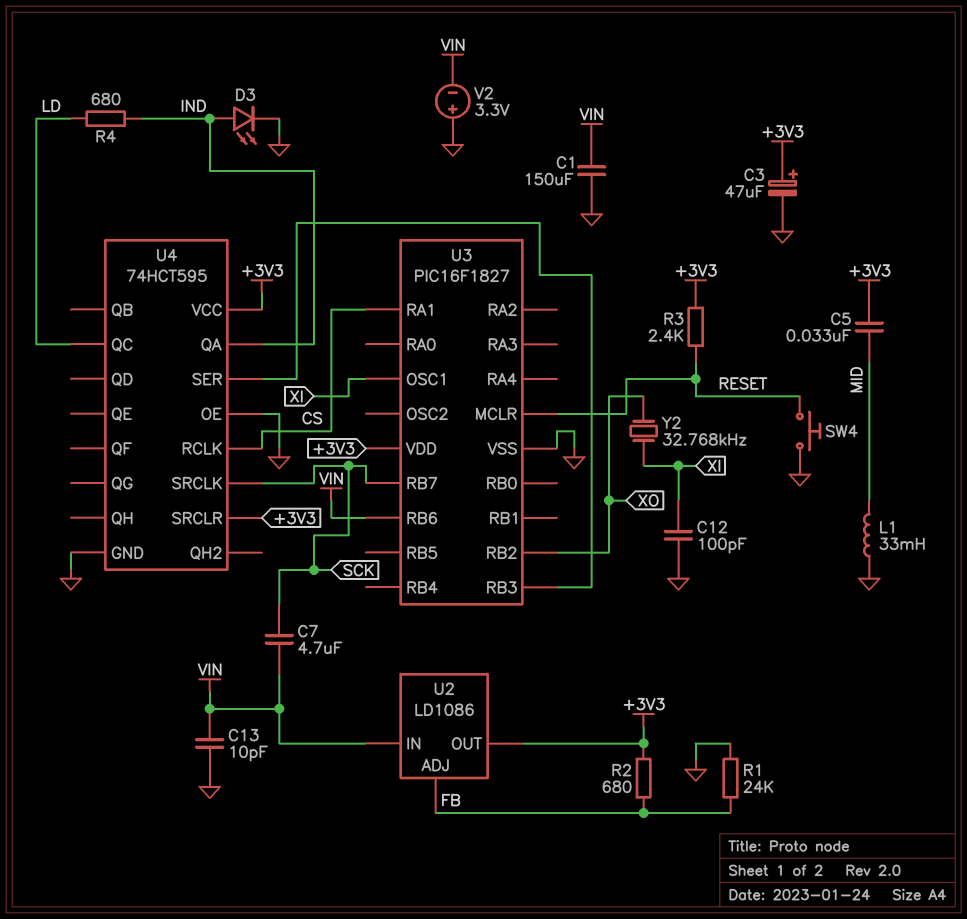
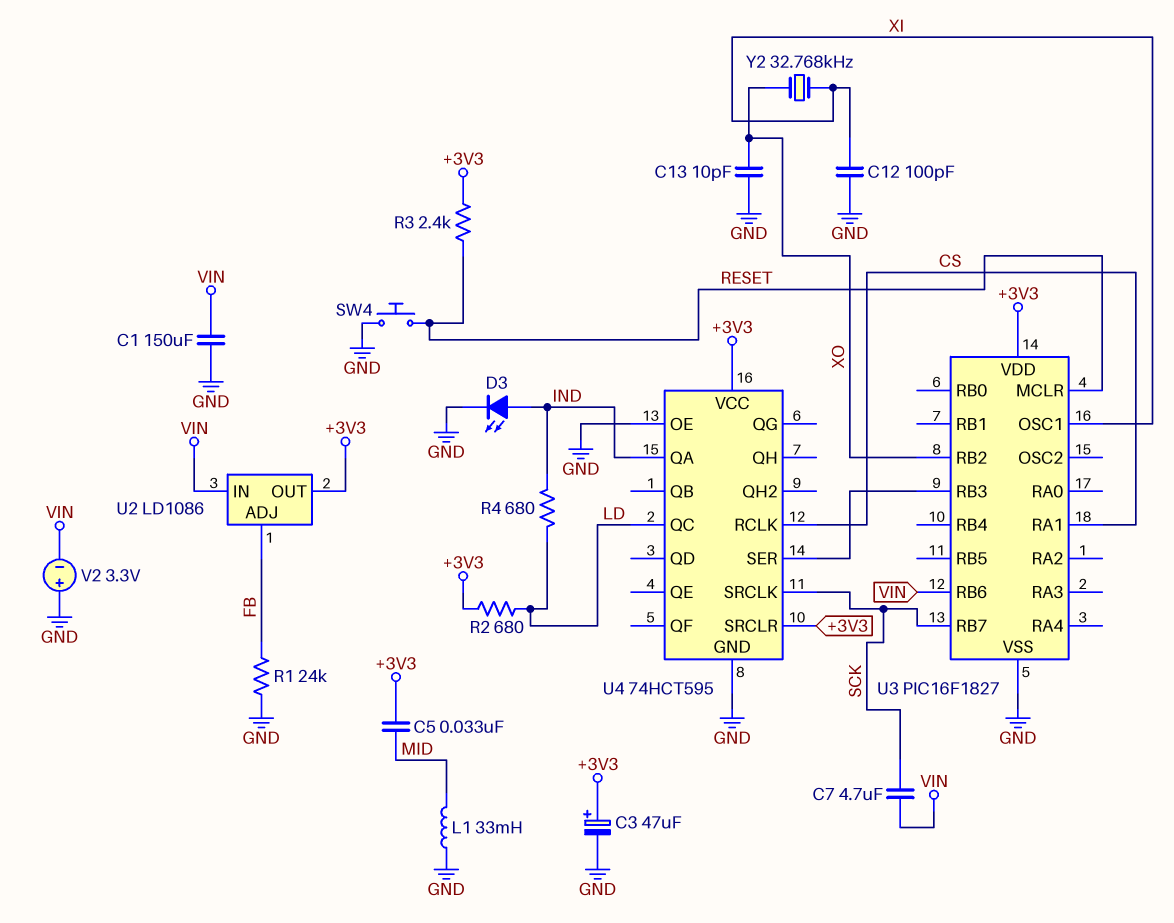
C13: 10pF (GND, VIN) -> 10pF (GND, XO)
R2: 680 (+3V3, FB) -> 680 (+3V3, LD)

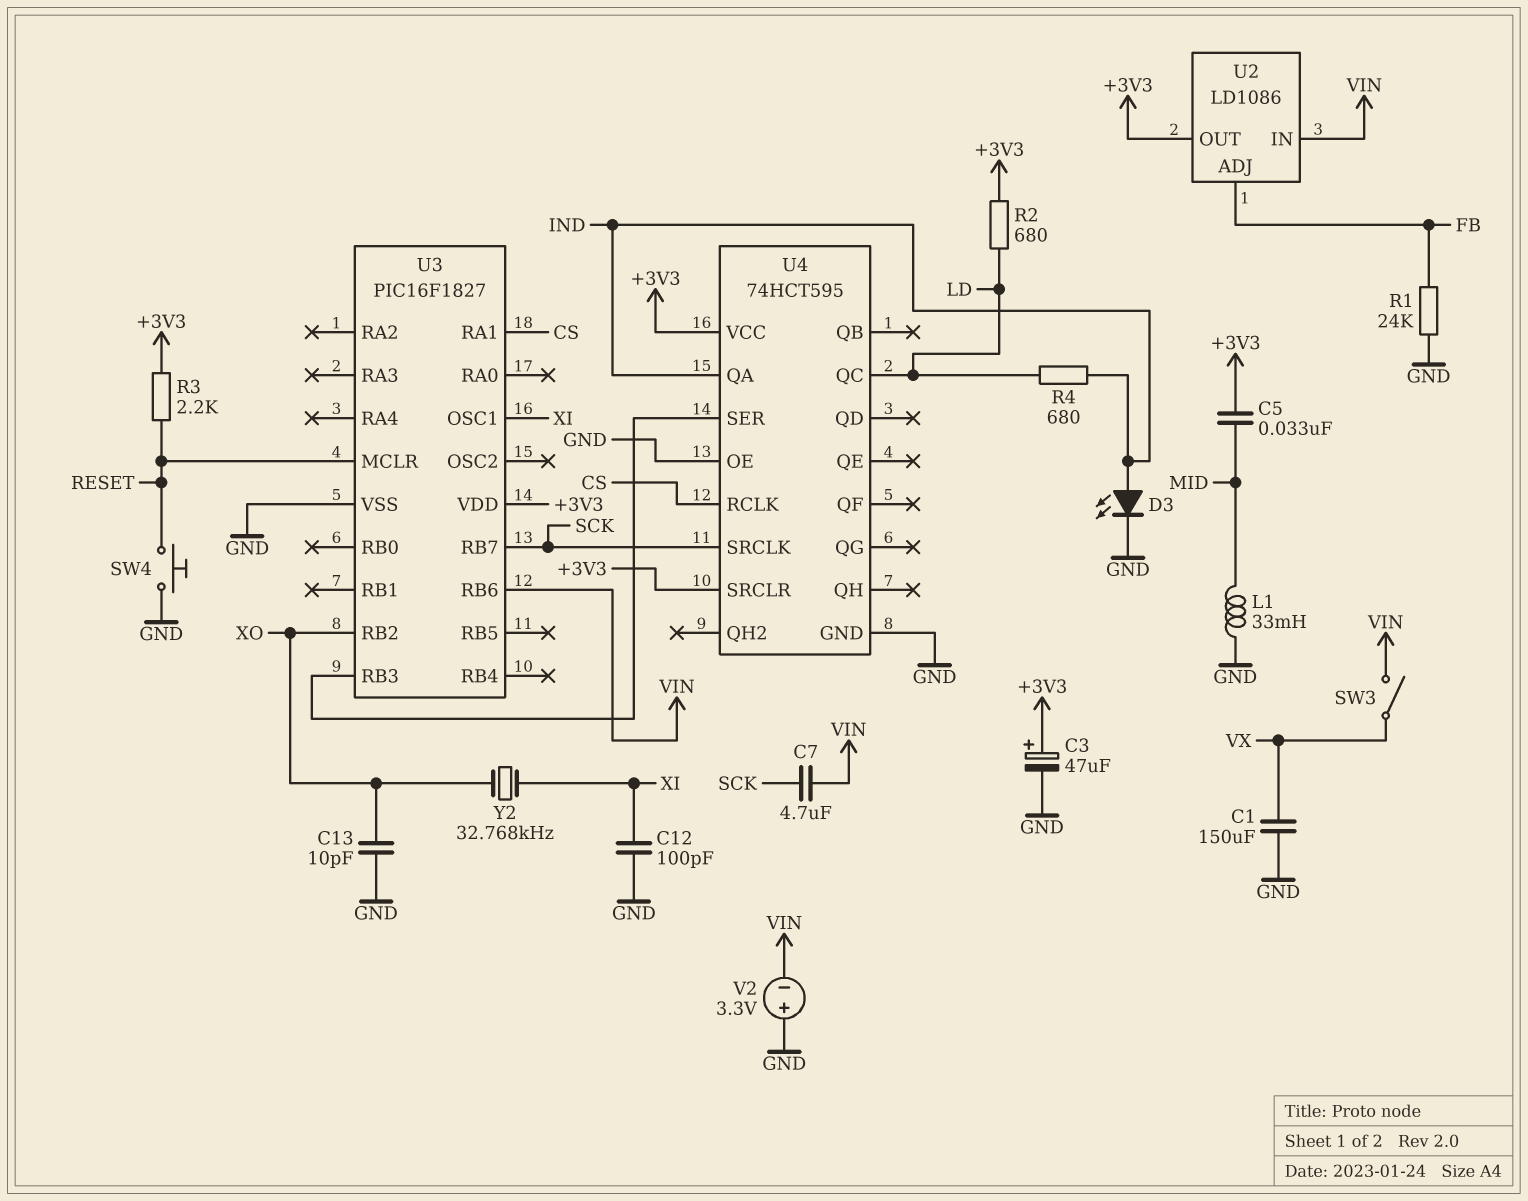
C1: 150uF (GND, VIN) -> 150uF (GND, VX)
R3: 2.4k (+3V3, RESET) -> 2.2k (+3V3, RESET)
SW3: none -> switch (VIN, VX)

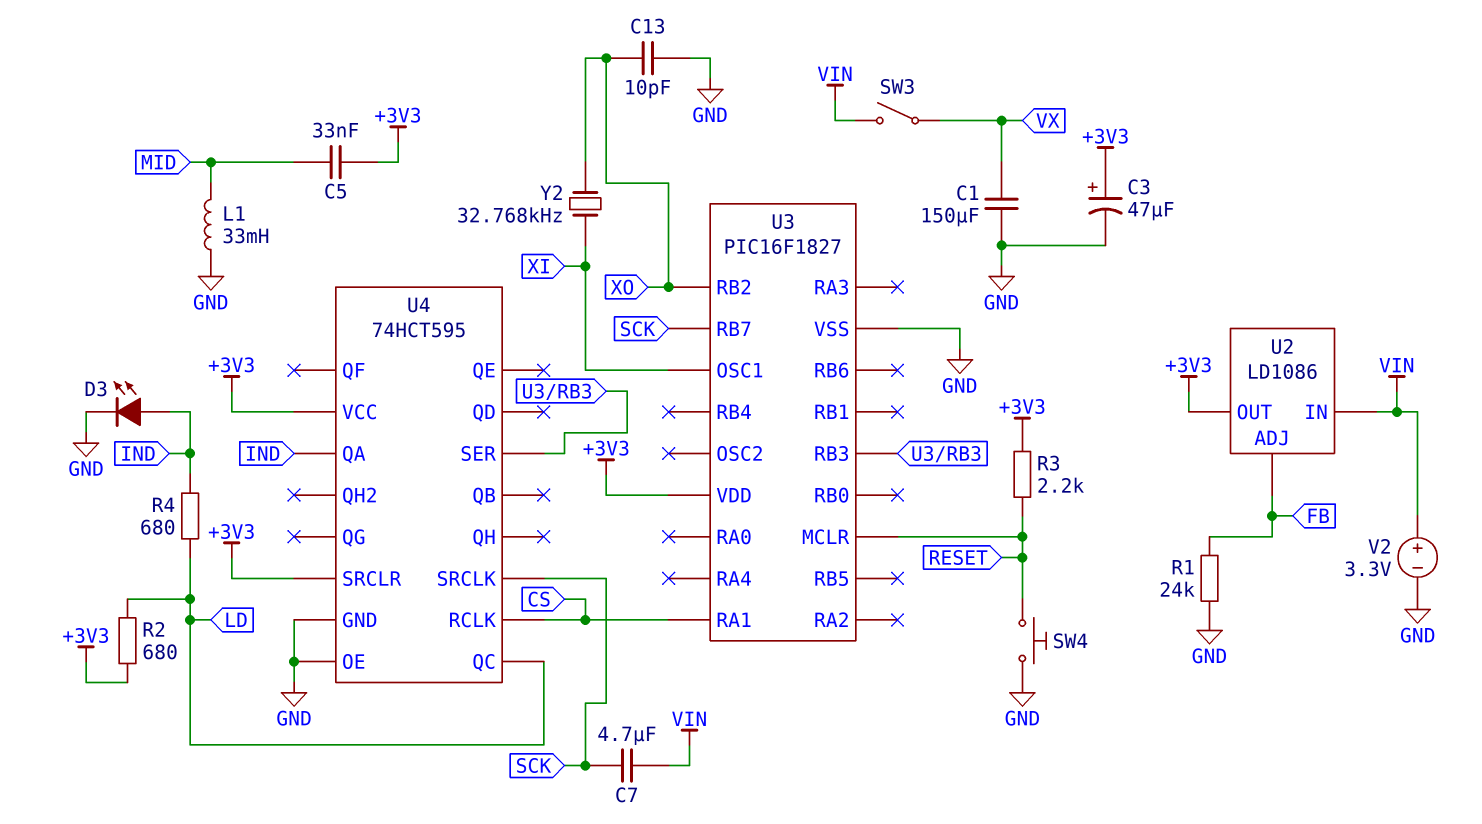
C12: 100pF (GND, XI) -> none
U3 pin RB6: VIN -> none
V2: 3.3V (plus GND, minus VIN) -> 3.3V (plus VIN, minus GND)

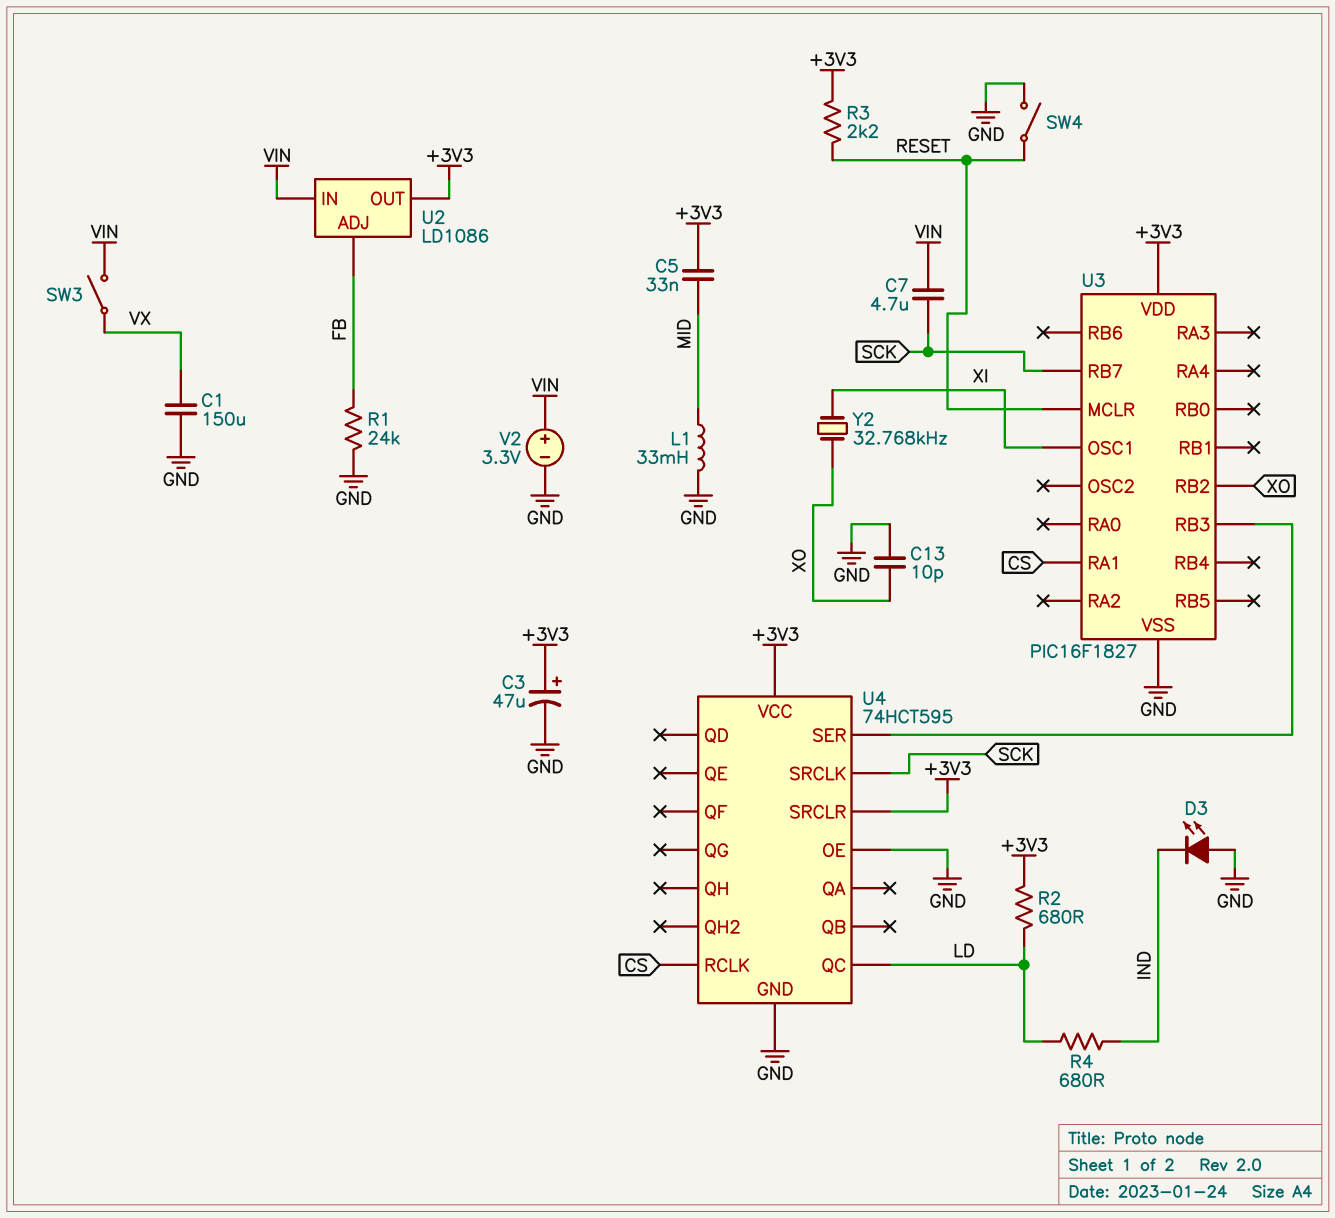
D3: LED (A IND, K GND) -> LED (A GND, K IND)
SW4: button (GND, RESET) -> switch (GND, RESET)
U4 pin QA: IND -> none

